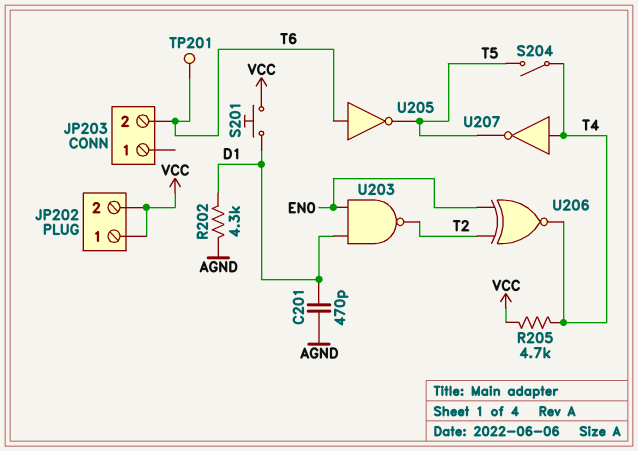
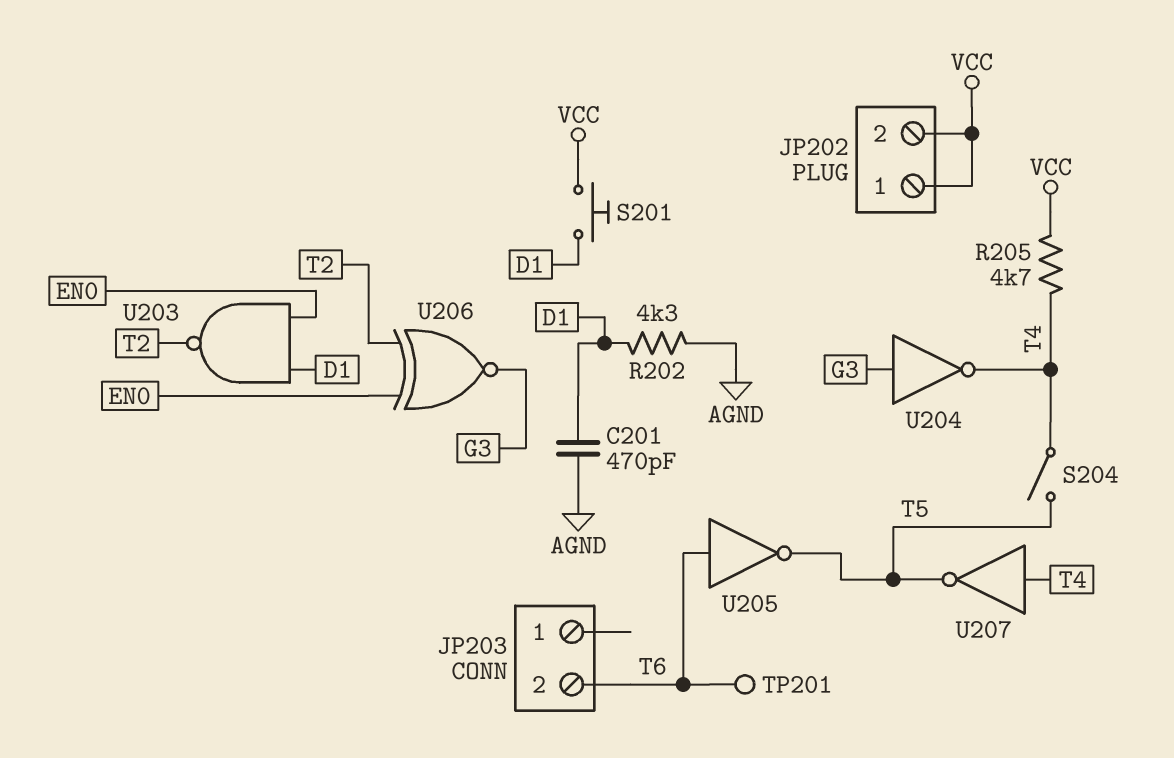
U204: none -> NOT (in G3, out T4)
U206: XNOR (in EN0, in T2, out T4) -> XNOR (in EN0, in T2, out G3)

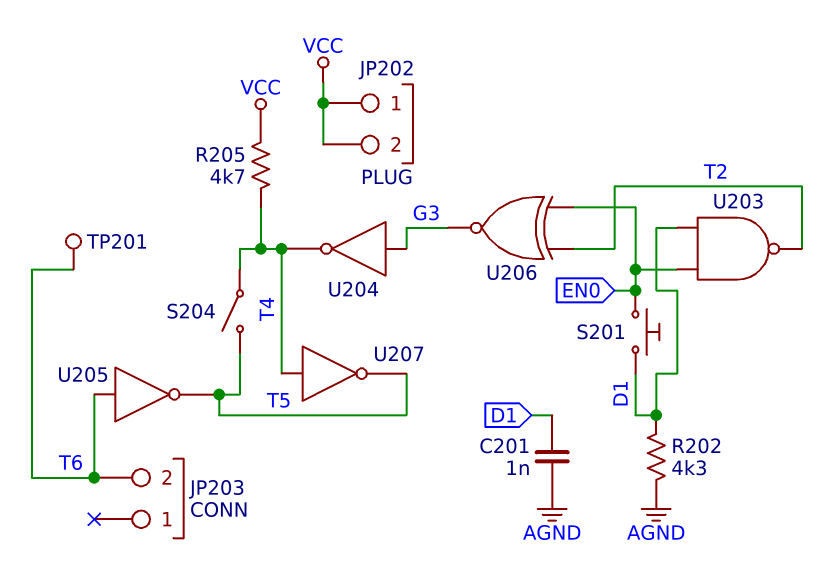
C201: 470pF (AGND, D1) -> 1nF (AGND, D1)
S201: button (D1, VCC) -> button (D1, EN0)

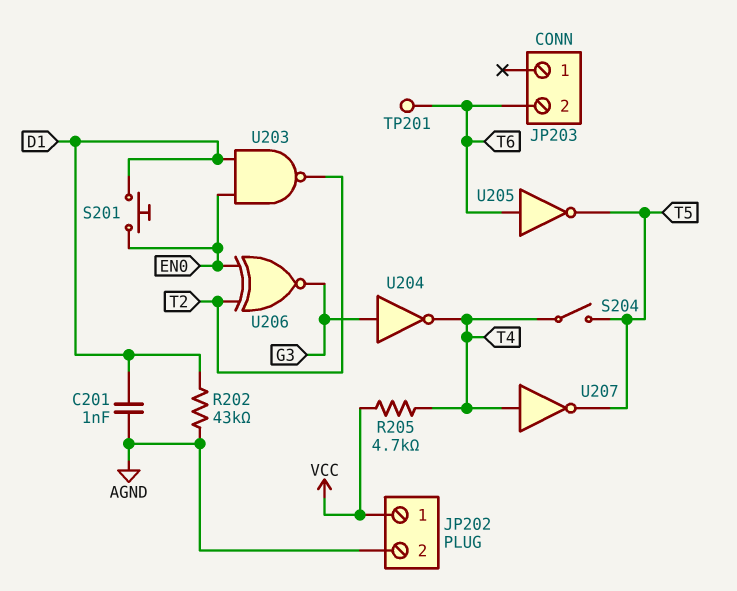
JP202 pin 2: VCC -> AGND
R202: 4.3k (AGND, D1) -> 43k (AGND, D1)

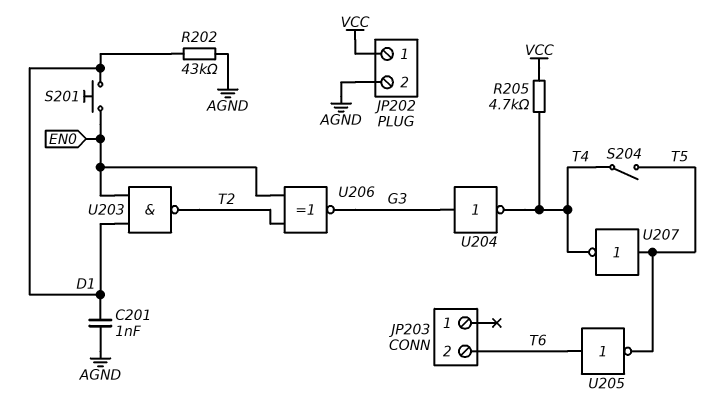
TP201: test point (T6) -> none
U207: NOT (in T4, out T5) -> NOT (in T5, out T4)

